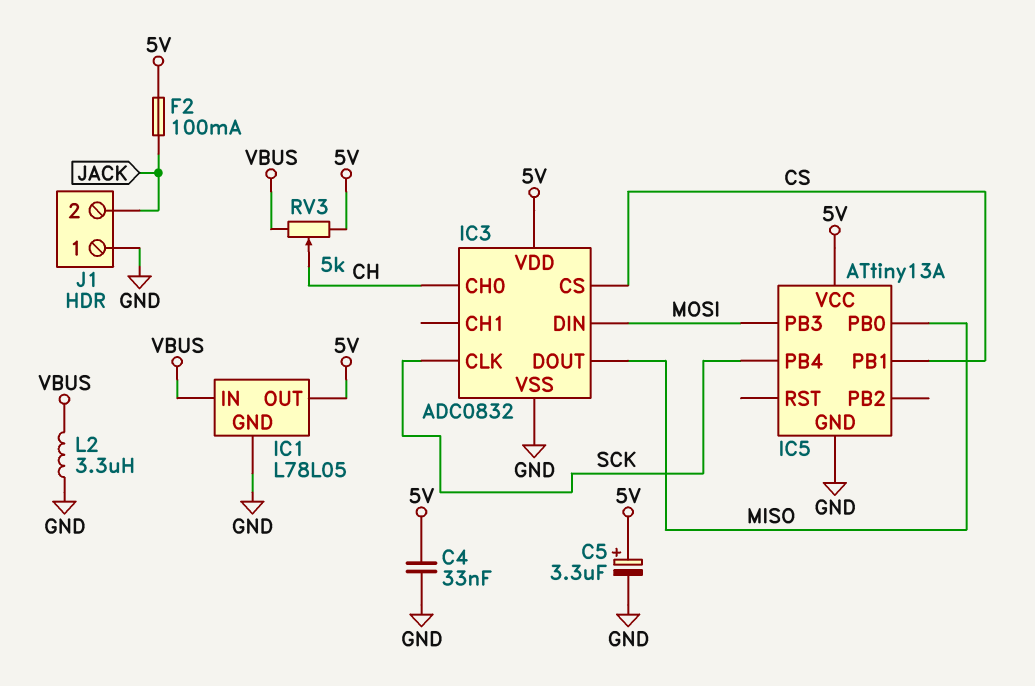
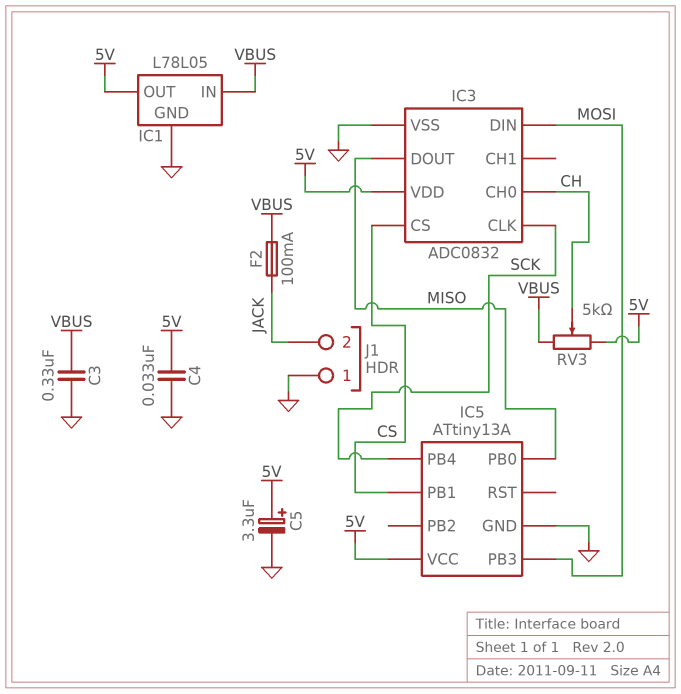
C3: none -> 330nF (GND, VBUS)
F2: 100mA (5V, JACK) -> 100mA (JACK, VBUS)
L2: 3.3uH (GND, VBUS) -> none

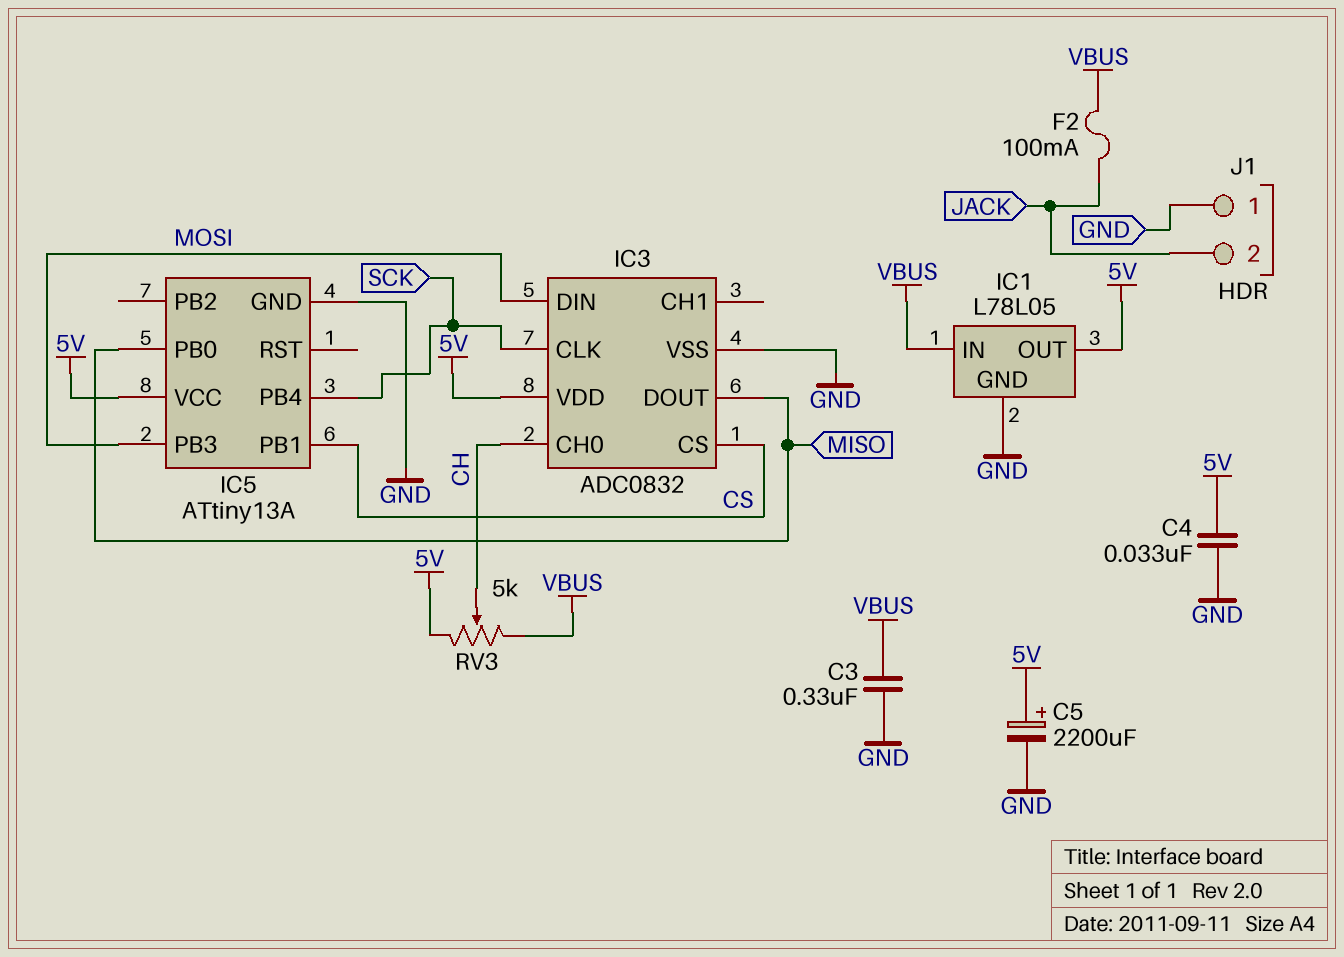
C5: 3.3uF (plus 5V, minus GND) -> 2200uF (plus 5V, minus GND)

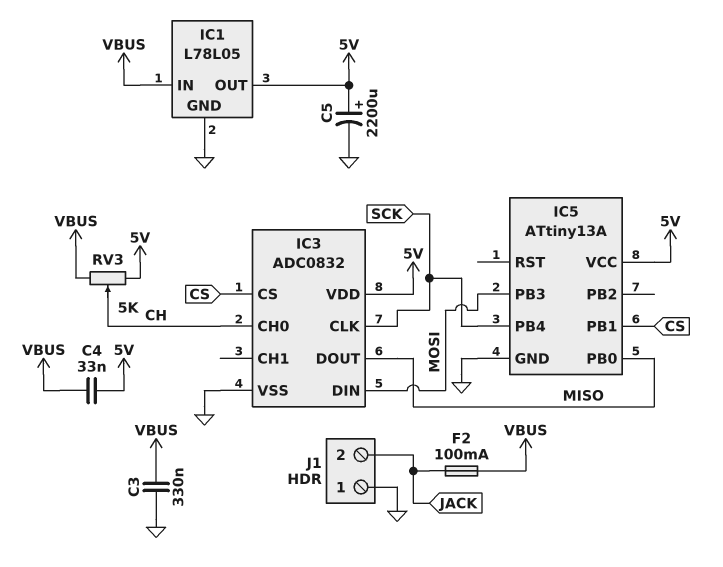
C4: 33nF (5V, GND) -> 33nF (5V, VBUS)

